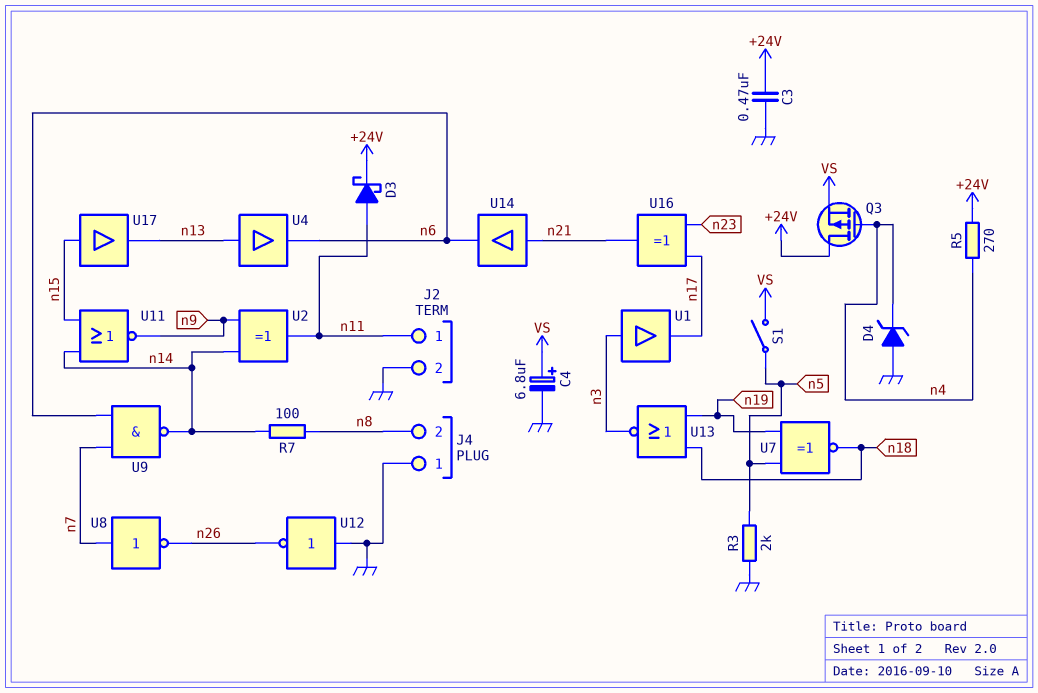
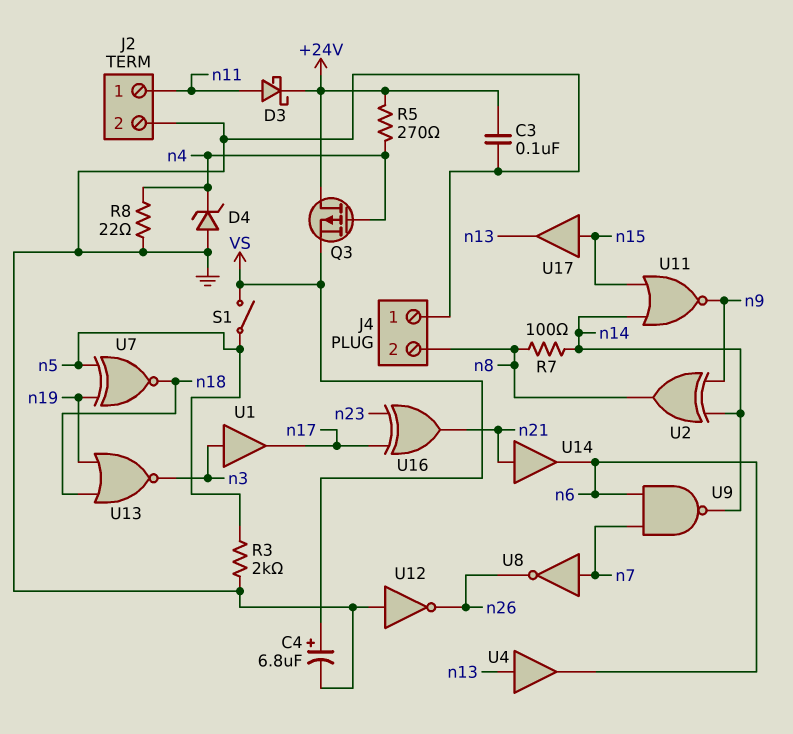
C3: 470nF (+24V, GND) -> 100nF (+24V, GND)
R8: none -> 22 (GND, n4)
U2: XOR (in n9, in n14, out n11) -> XOR (in n9, in n14, out n8)

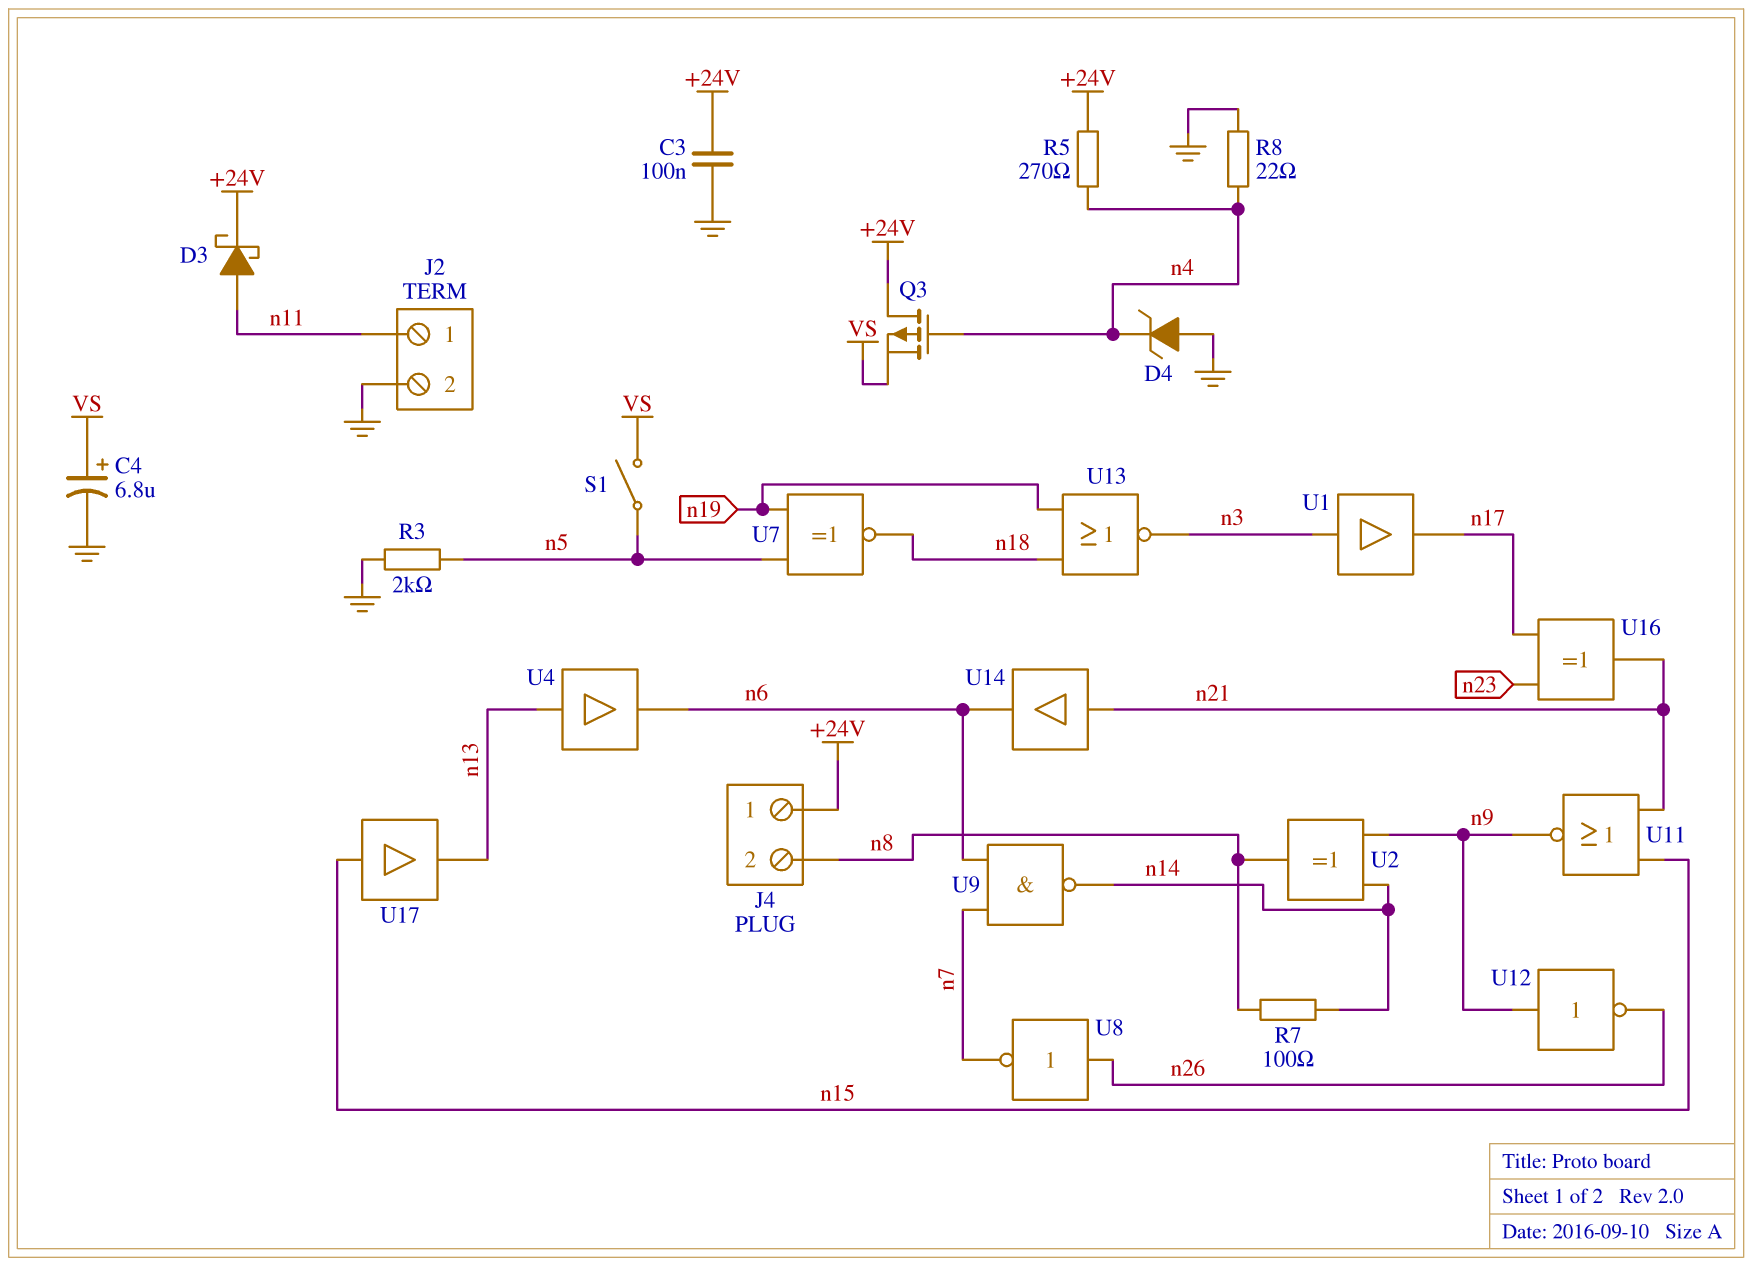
J4 pin 1: GND -> +24V
U8: NOT (in n7, out n26) -> NOT (in n26, out n7)
U11: NOR (in n14, in n15, out n9) -> NOR (in n15, in n21, out n9)
U12: NOT (in GND, out n26) -> NOT (in n9, out n26)

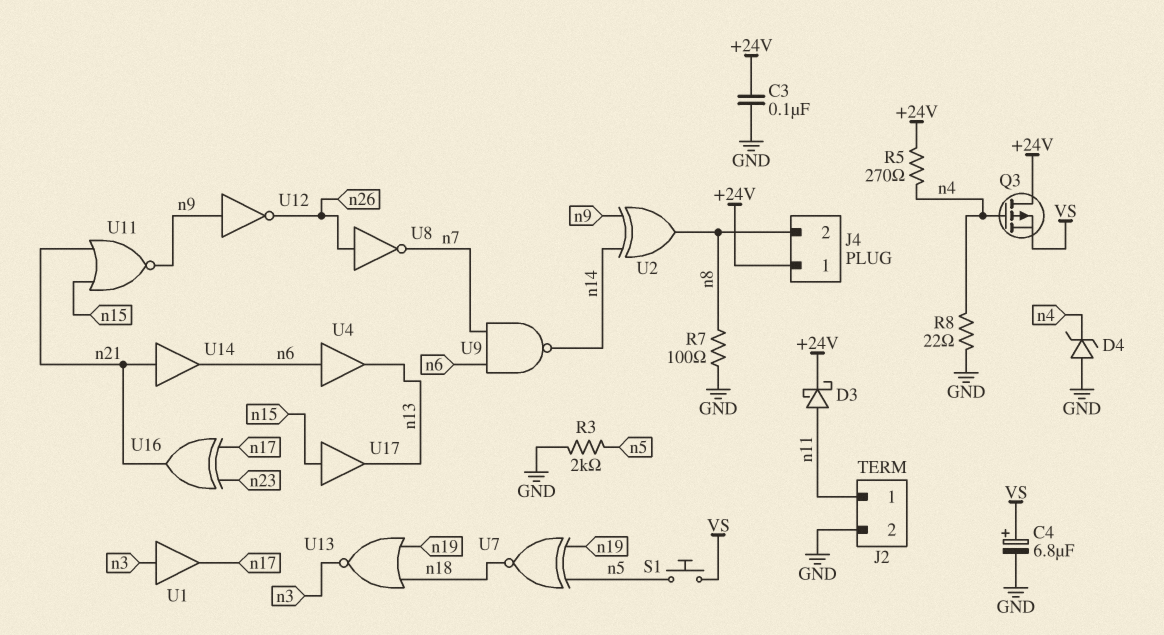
R7: 100 (n8, n14) -> 100 (GND, n8)
S1: switch (VS, n5) -> button (VS, n5)
U4: buffer (in n13, out n6) -> buffer (in n6, out n13)

